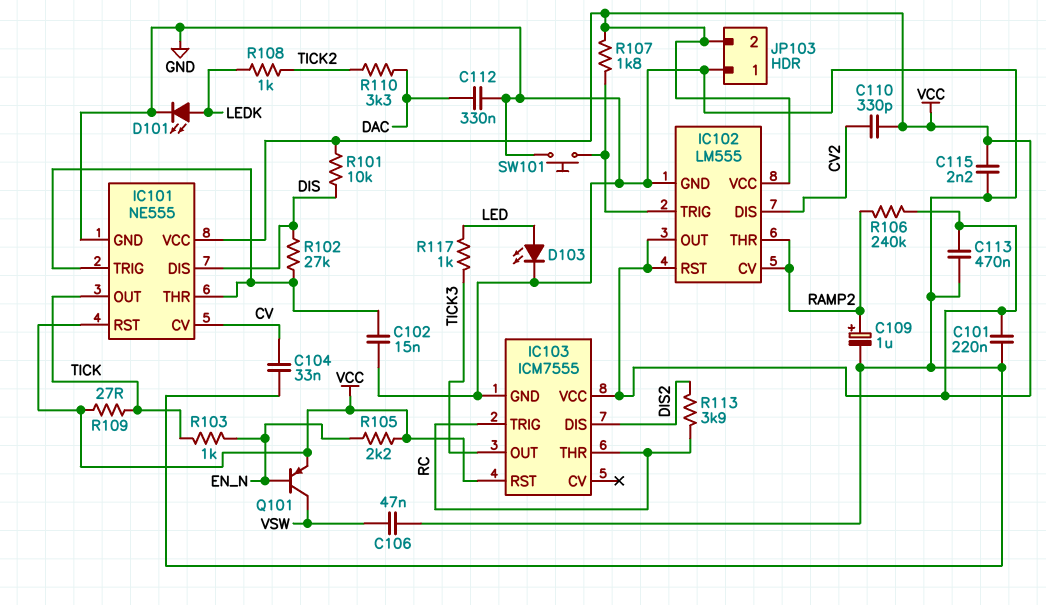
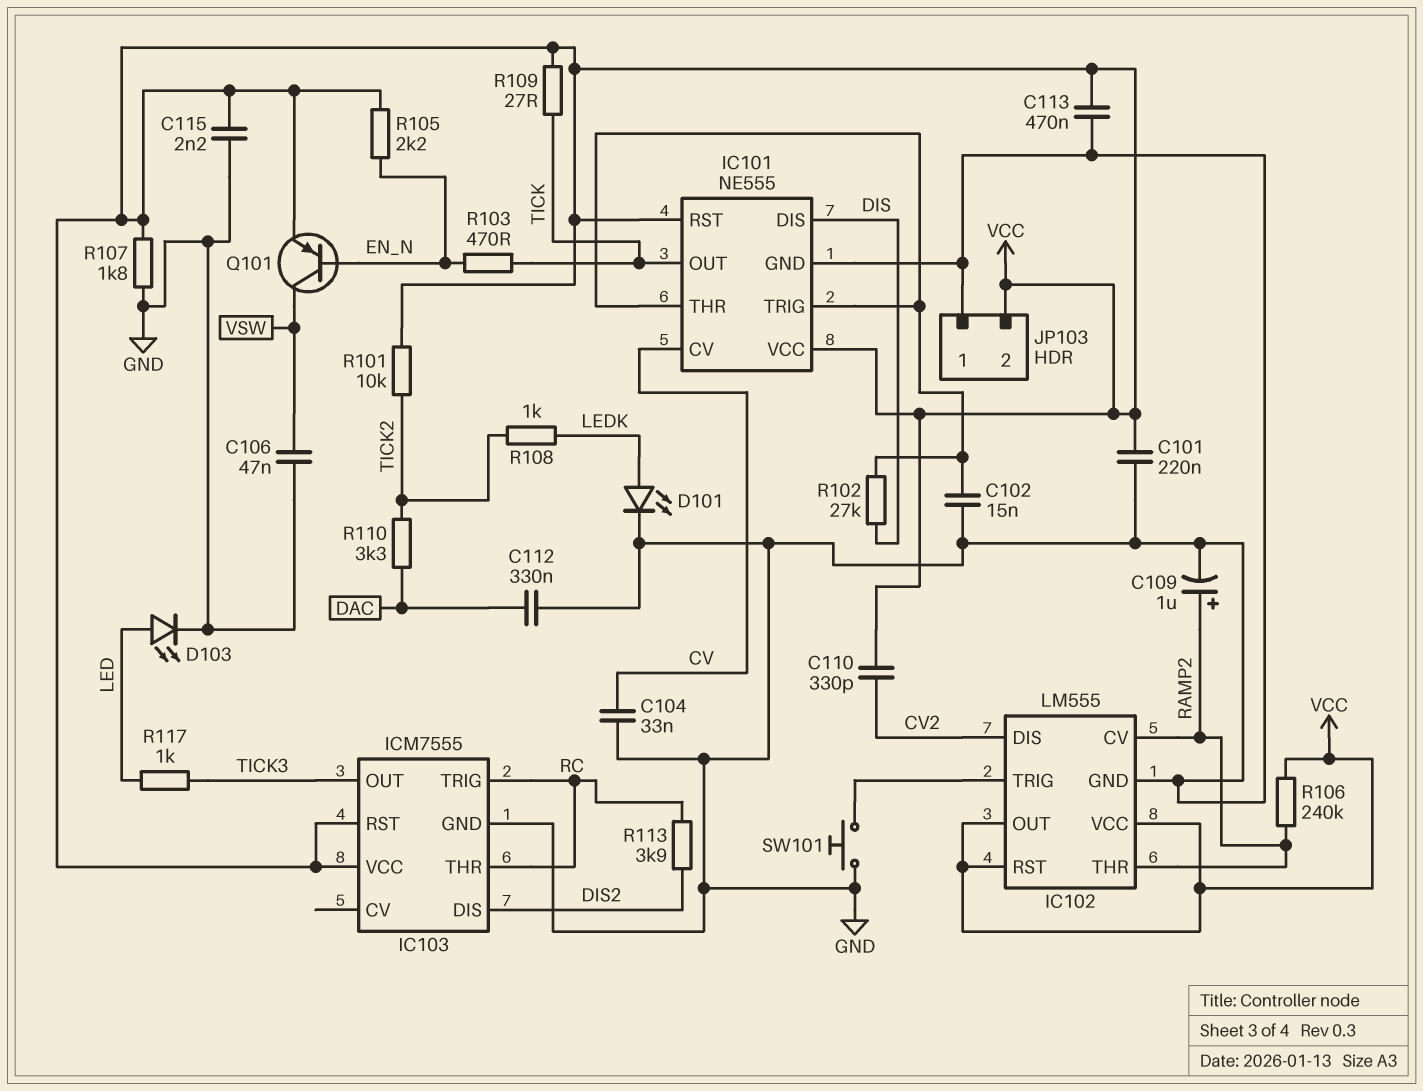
R101: 10k (DIS, VCC) -> 10k (TICK2, VCC)
R103: 1k (EN_N, TICK) -> 470 (EN_N, TICK)
R107: 1.8k (IC102/TRIG, VCC) -> 1.8k (GND, VCC)

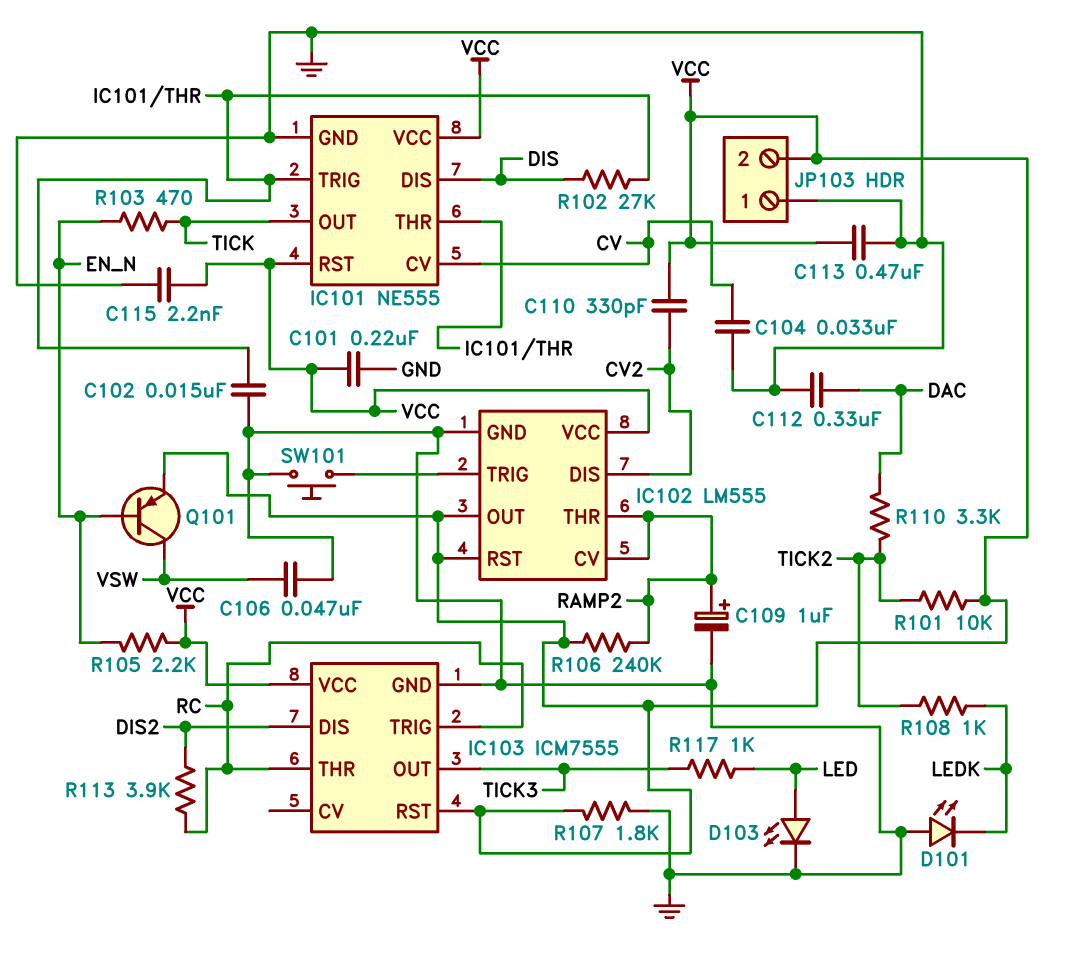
D101: LED (A LEDK, K GND) -> LED (A GND, K LEDK)
R109: 27 (TICK, VCC) -> none

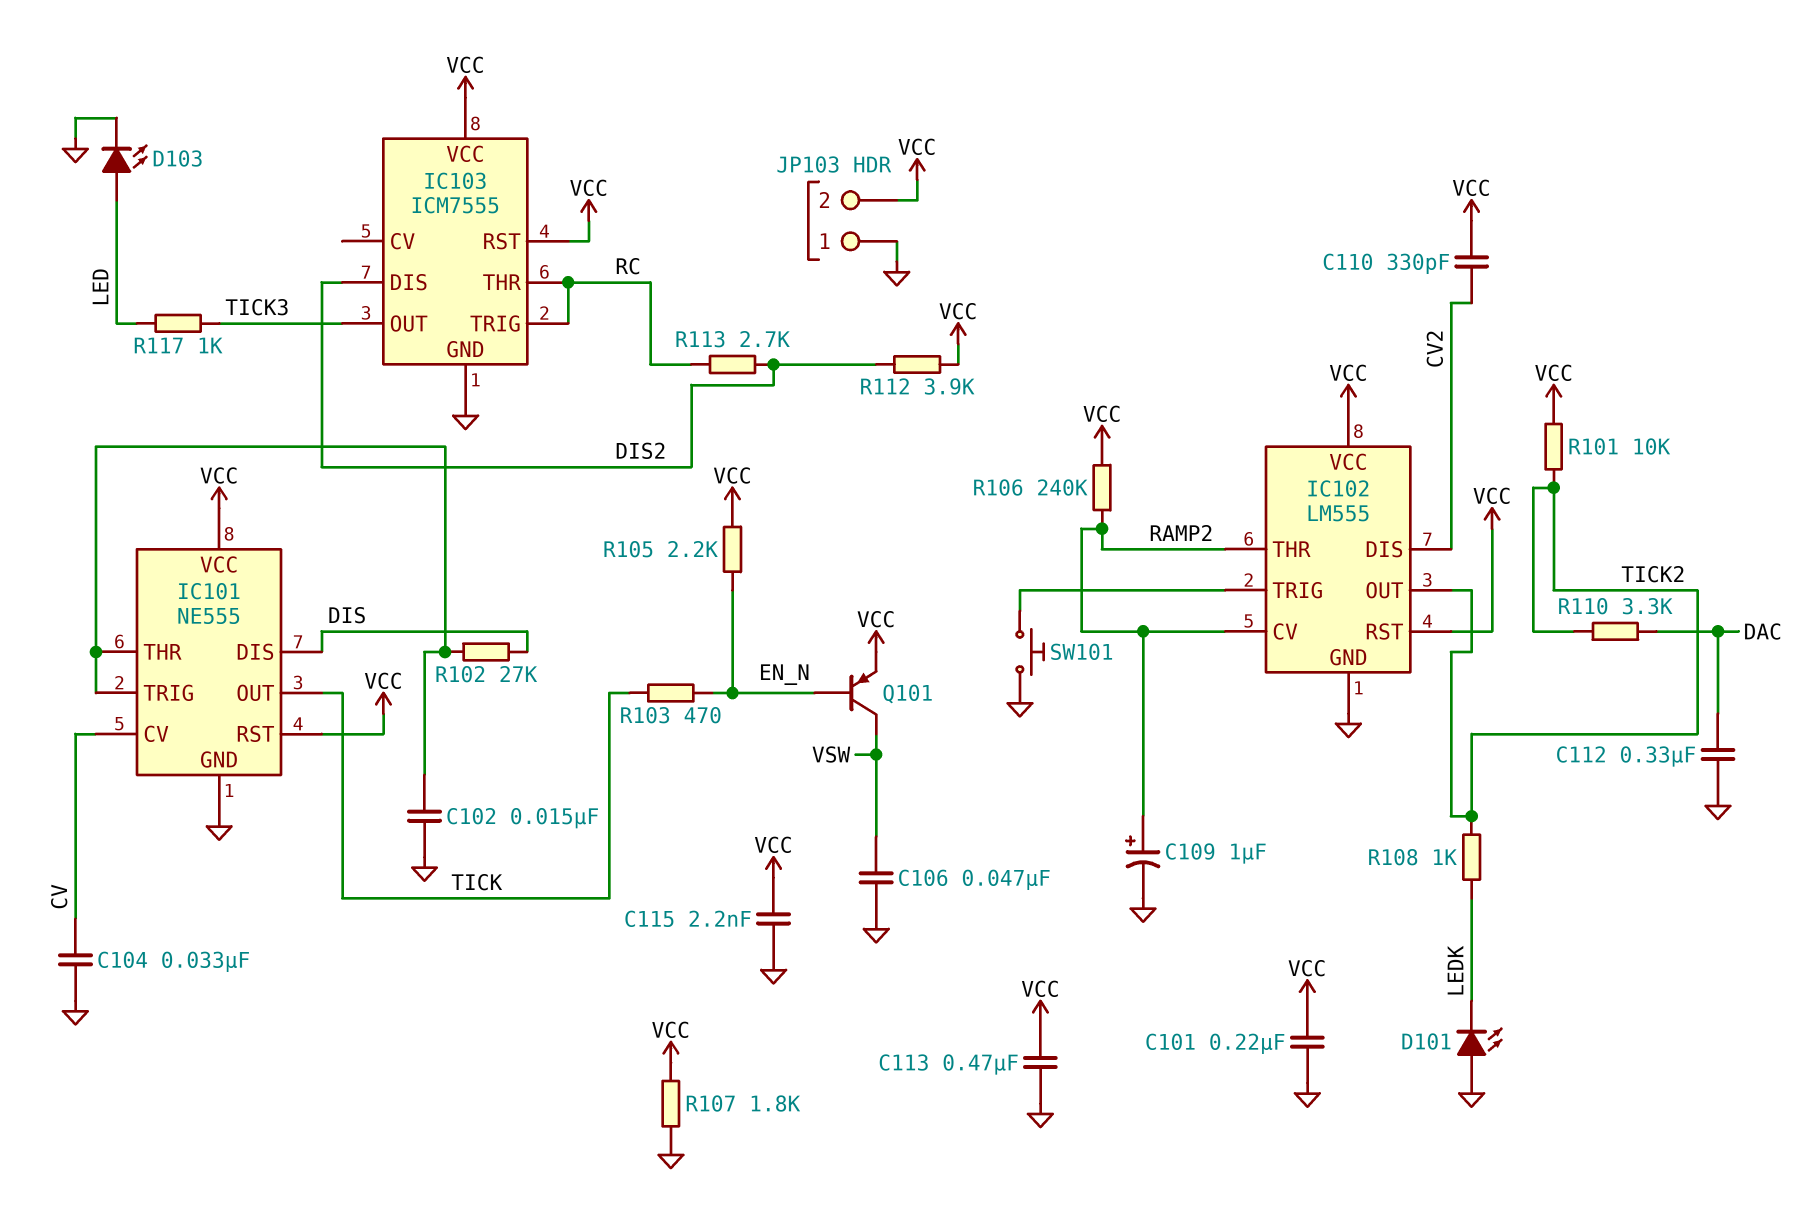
IC102 pin OUT: VCC -> TICK2
R112: none -> 3.9k (DIS2, VCC)
R113: 3.9k (DIS2, RC) -> 2.7k (DIS2, RC)

